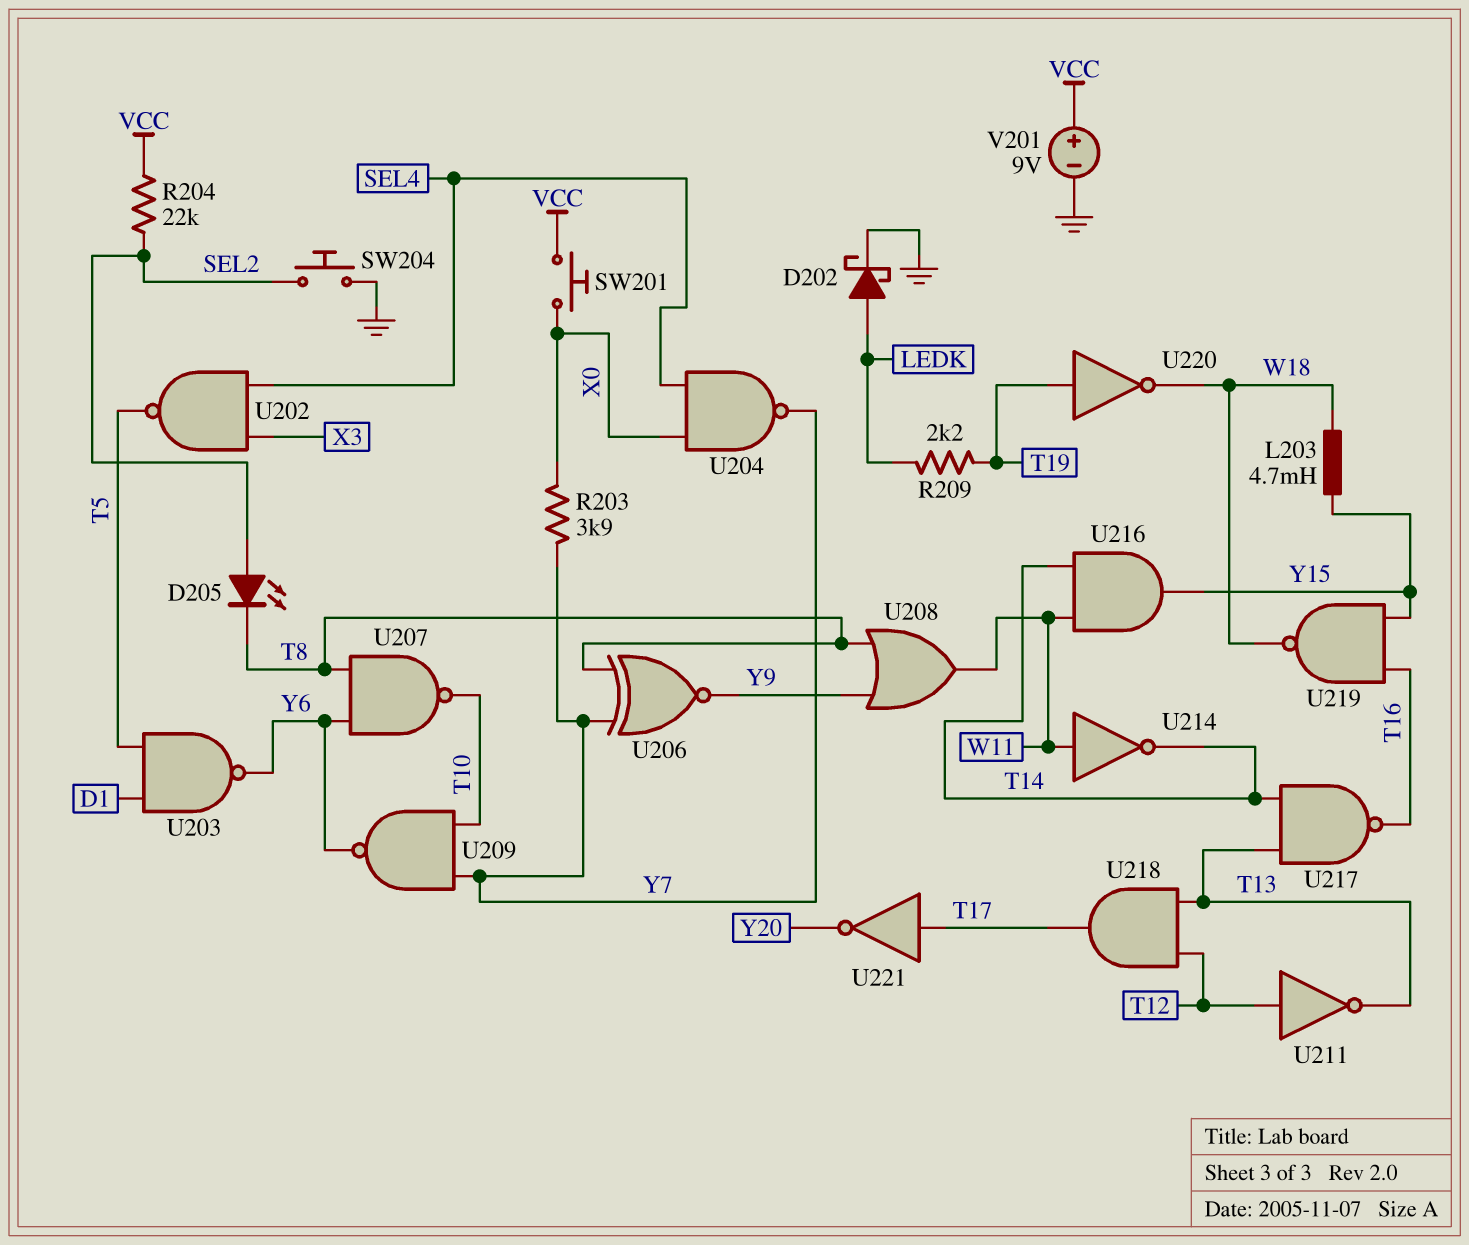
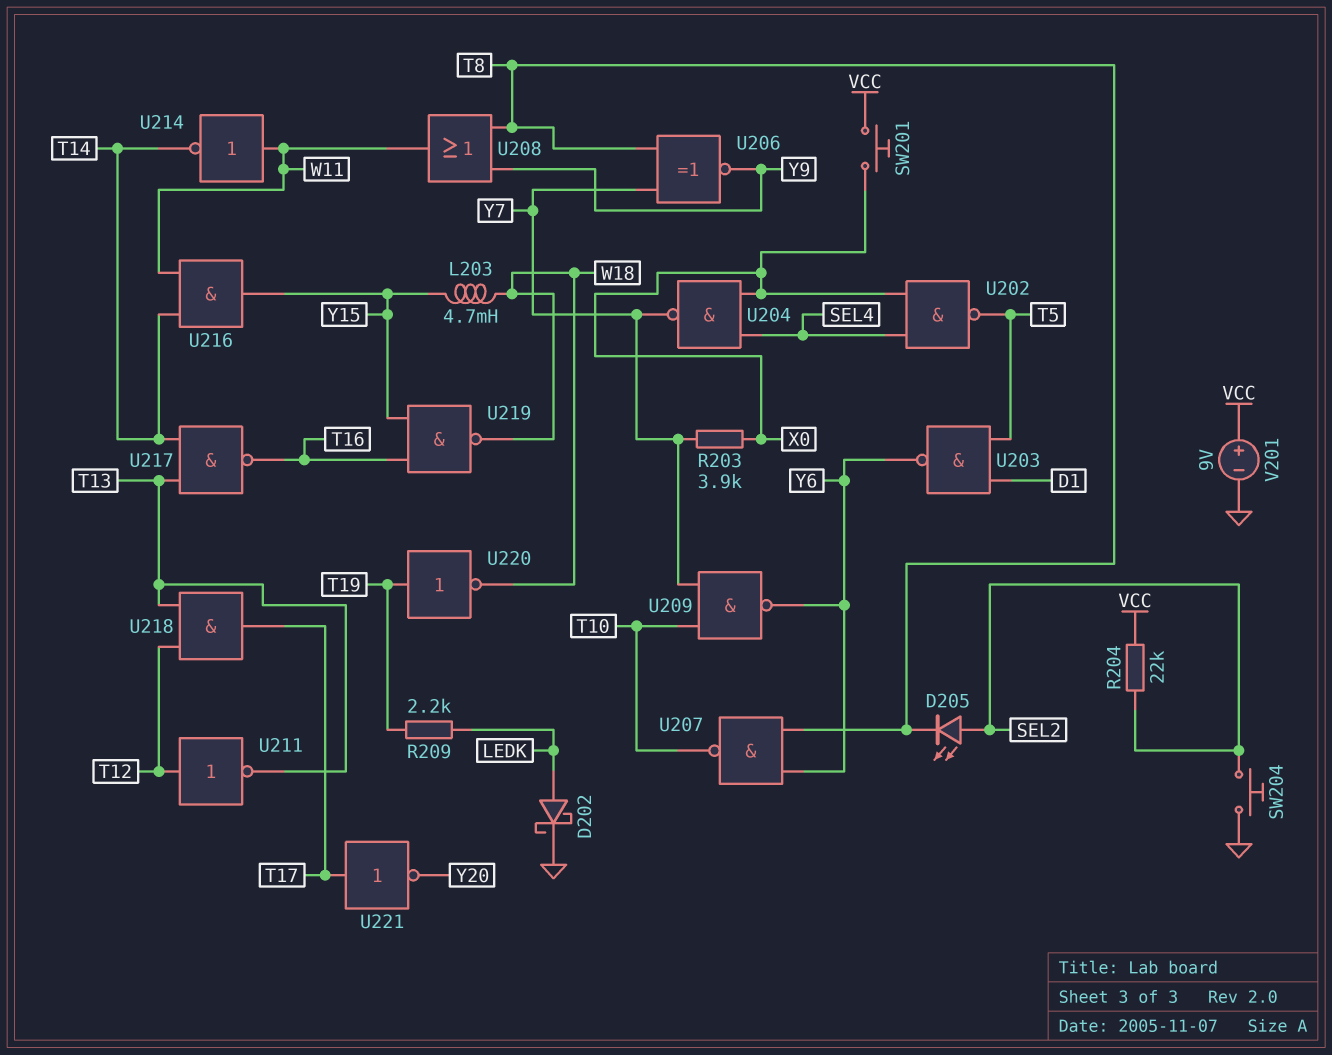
U202: NAND (in SEL4, in X3, out T5) -> NAND (in SEL4, in X0, out T5)

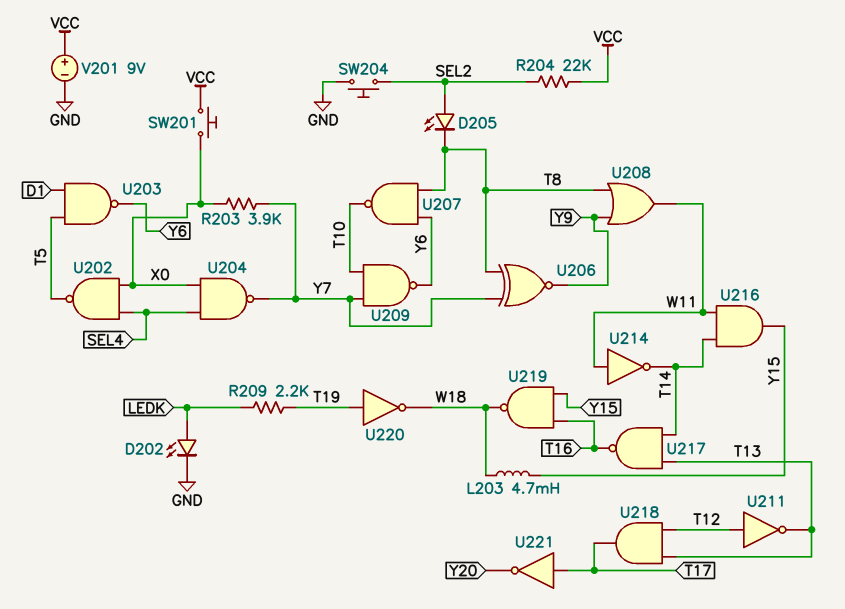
D202: schottky (A LEDK, K GND) -> LED (A LEDK, K GND)

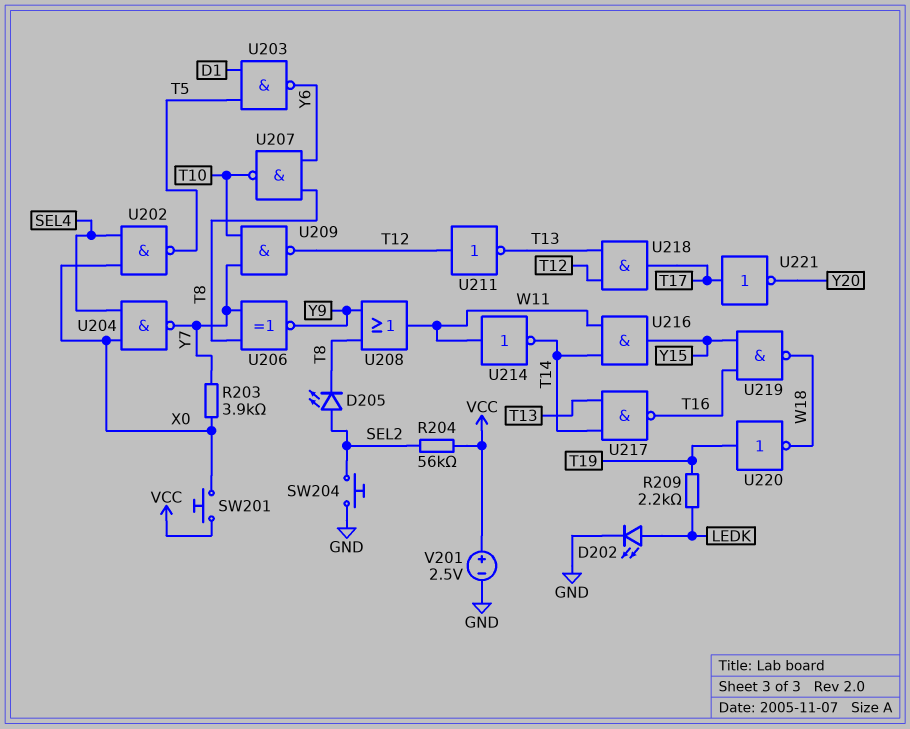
L203: 4.7mH (W18, Y15) -> none
R204: 22k (SEL2, VCC) -> 56k (SEL2, VCC)
U209: NAND (in T10, in Y7, out Y6) -> NAND (in T10, in Y7, out T12)
V201: 9V (plus VCC, minus GND) -> 2.5V (plus VCC, minus GND)

